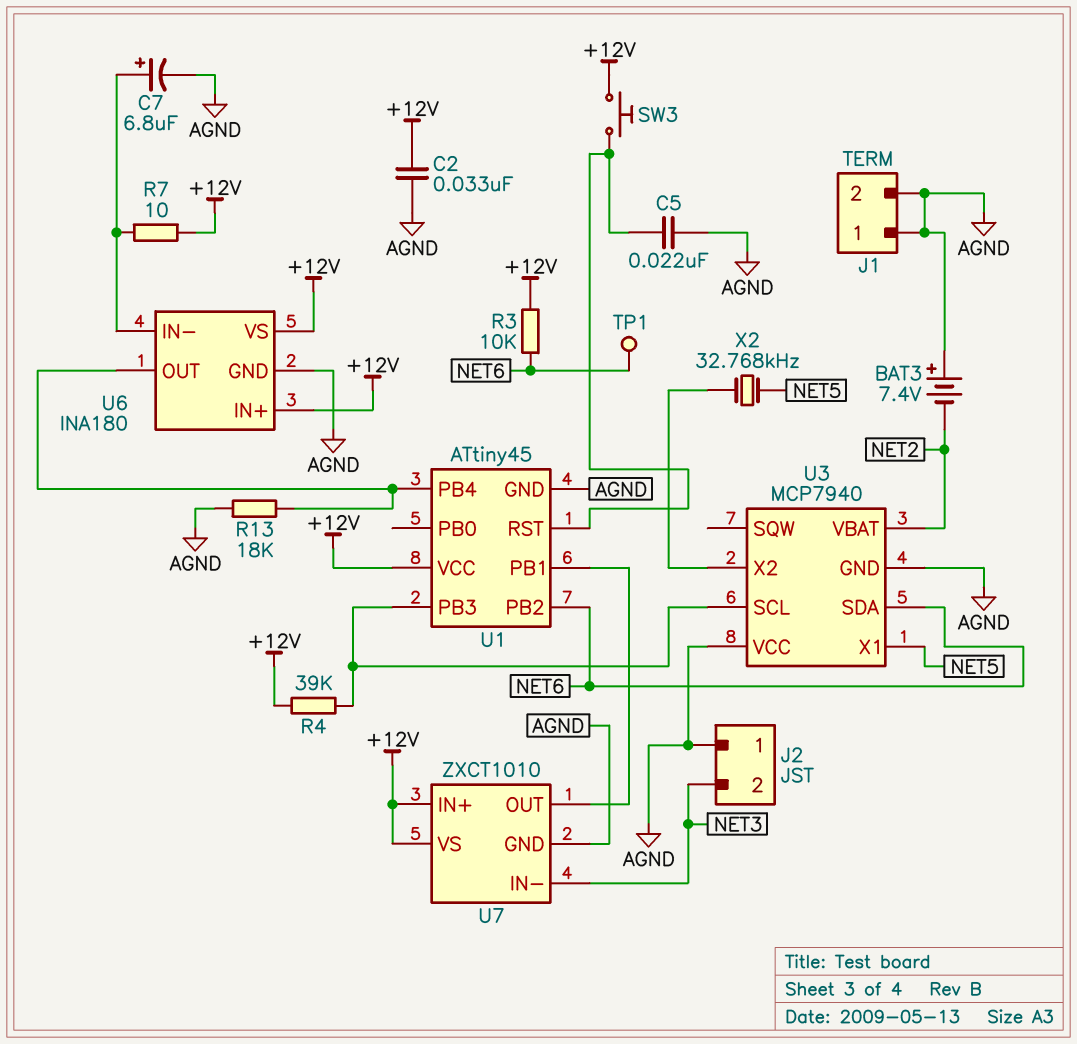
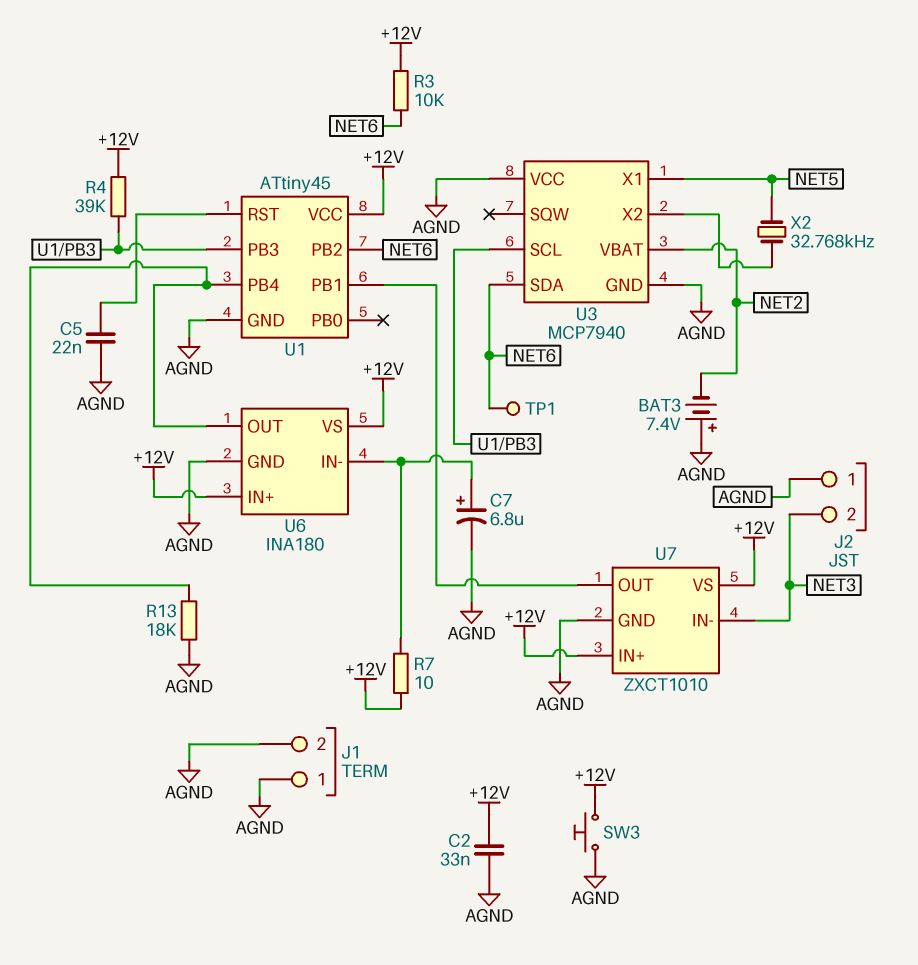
SW3: button (+12V, U1/RST) -> button (+12V, AGND)

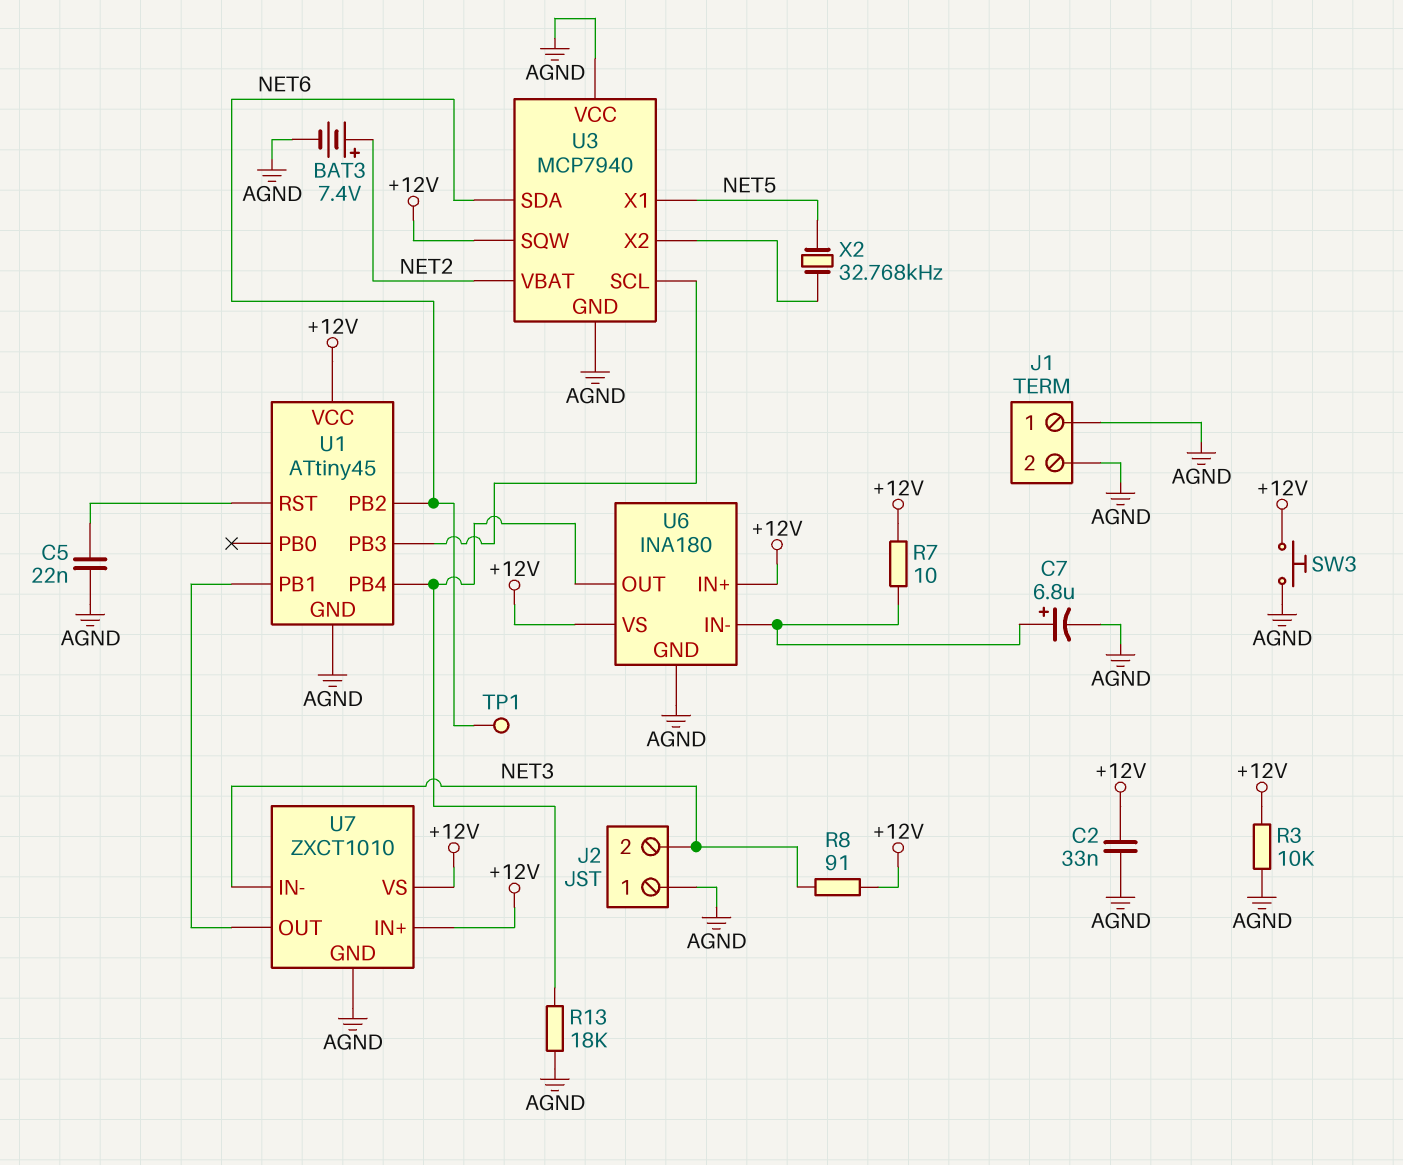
BAT3: 7.4V (plus AGND, minus NET2) -> 7.4V (plus NET2, minus AGND)
R3: 10k (+12V, NET6) -> 10k (+12V, AGND)
R4: 39k (+12V, U1/PB3) -> none
R8: none -> 91 (+12V, NET3)
U3 pin SQW: none -> +12V

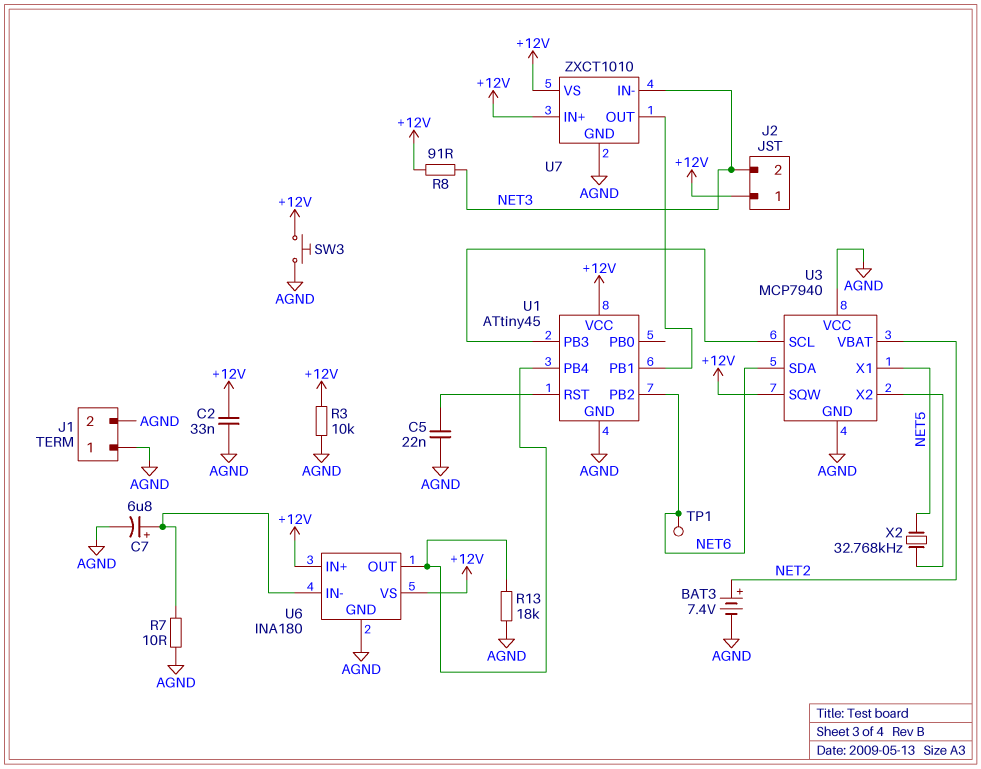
J2 pin 1: AGND -> +12V
R7: 10 (+12V, U6/IN-) -> 10 (AGND, U6/IN-)

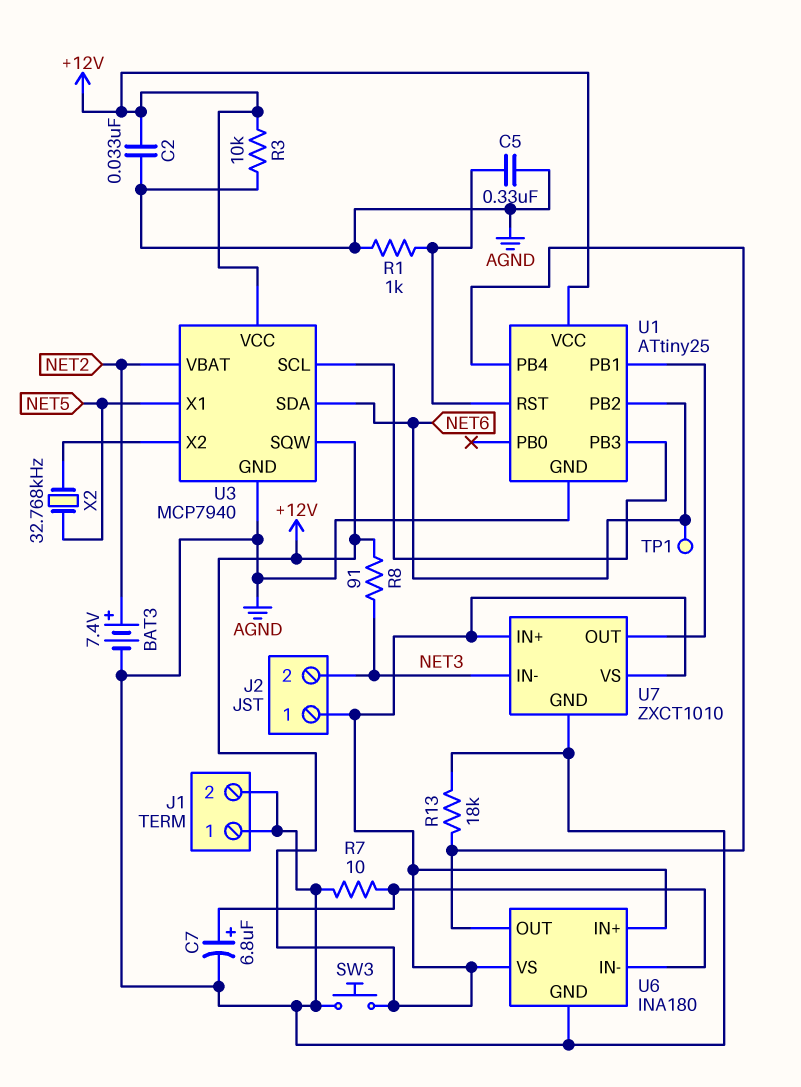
C5: 22nF (AGND, U1/RST) -> 330nF (AGND, U1/RST)
R1: none -> 1k (AGND, U1/RST)
U1: ATtiny45 -> ATtiny25
U3 pin VCC: AGND -> +12V

